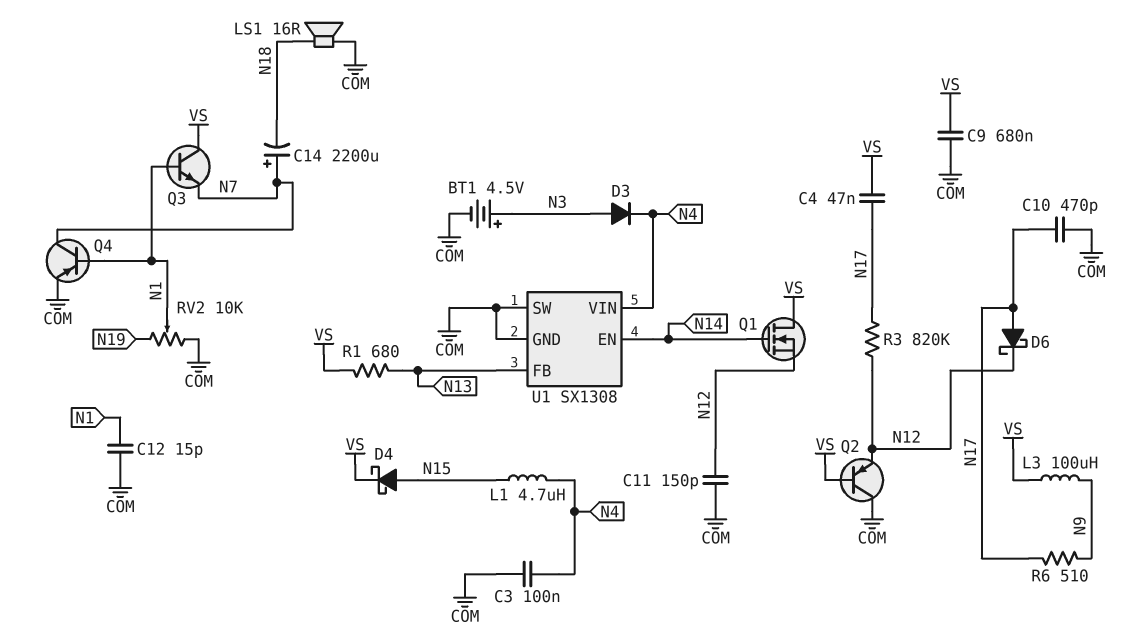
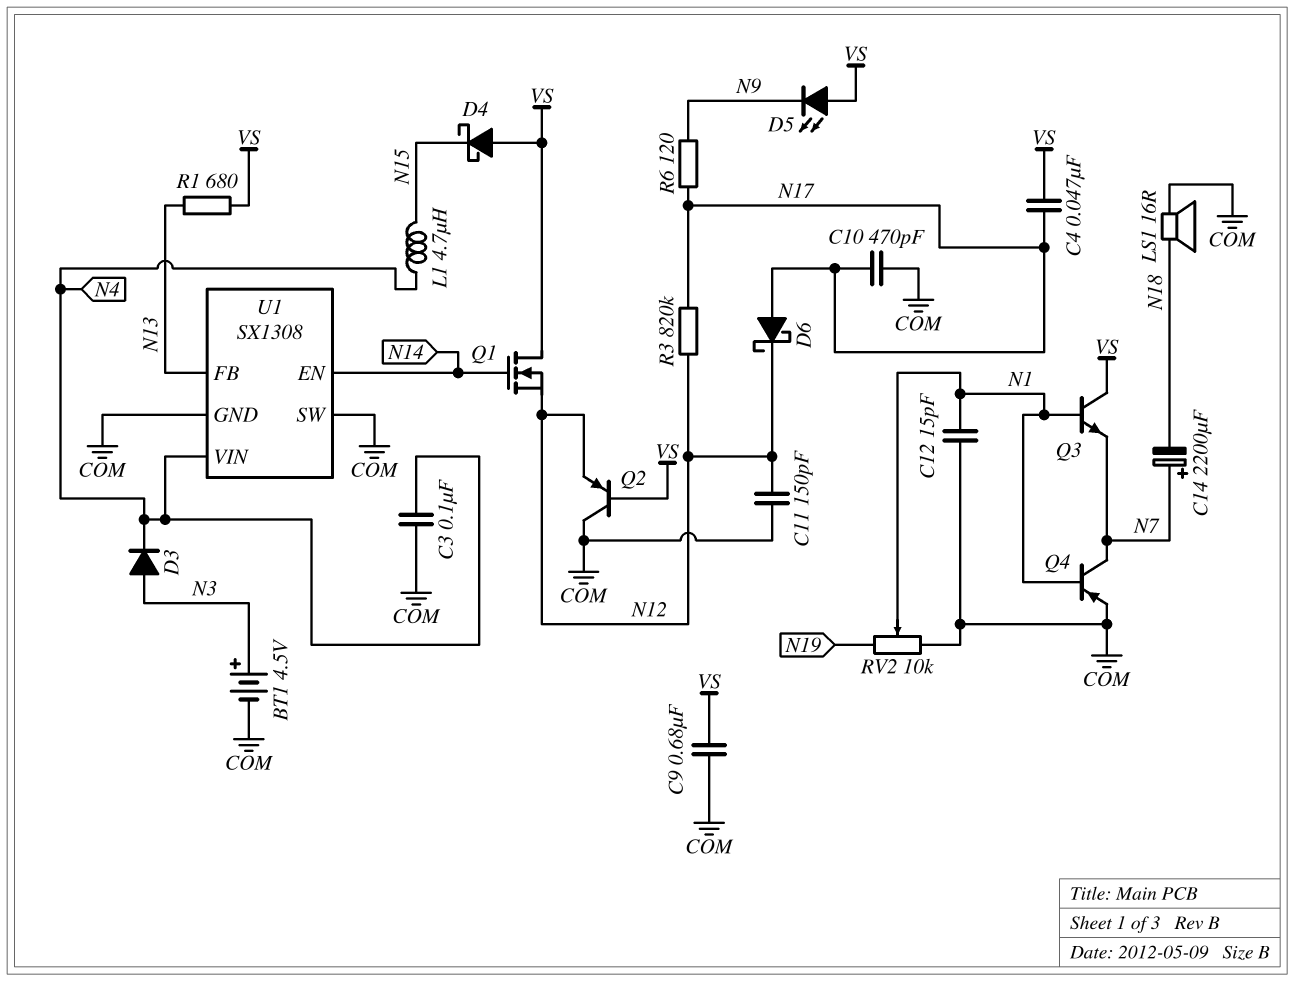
D4: schottky (A N15, K VS) -> schottky (A VS, K N15)
D5: none -> LED (A VS, K N9)
L3: 100uH (N9, VS) -> none
R6: 510 (N9, N17) -> 120 (N9, N17)

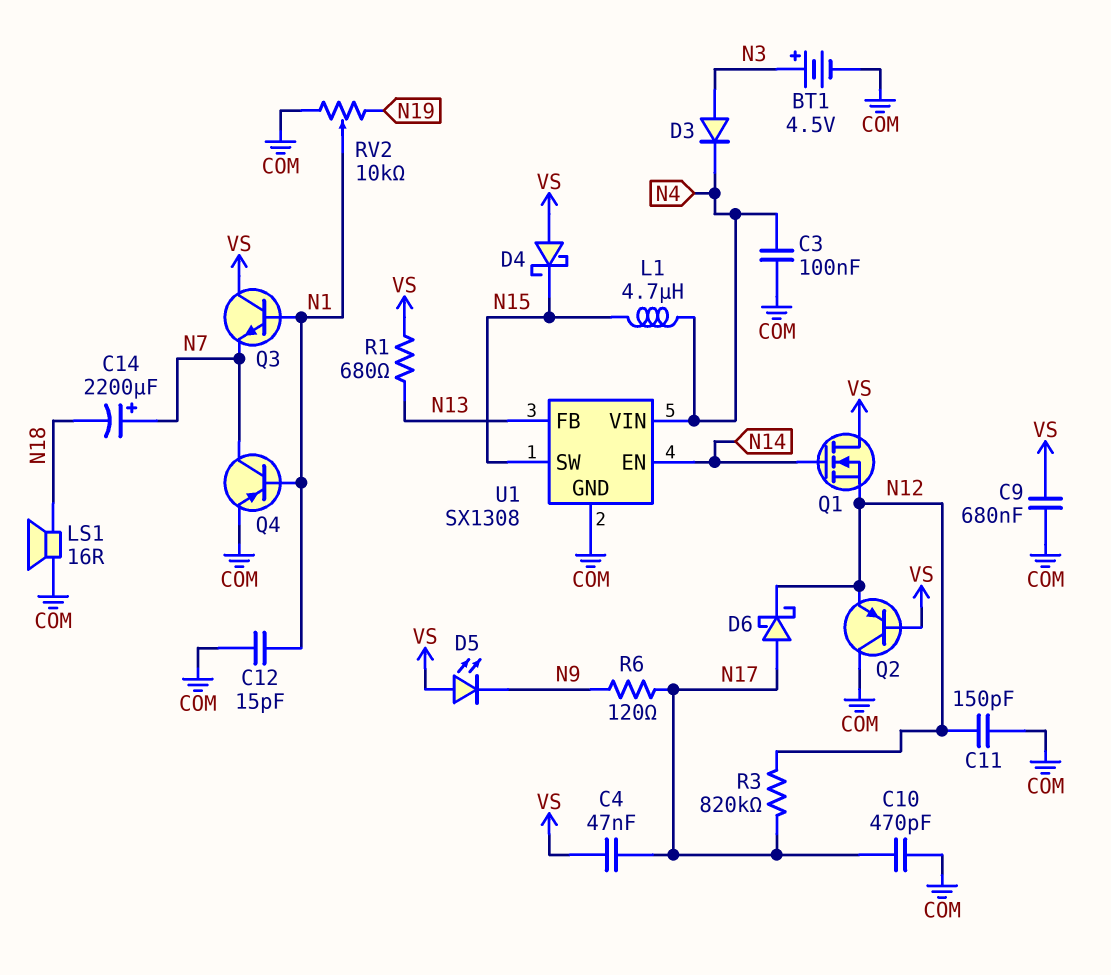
U1 pin SW: COM -> N15

